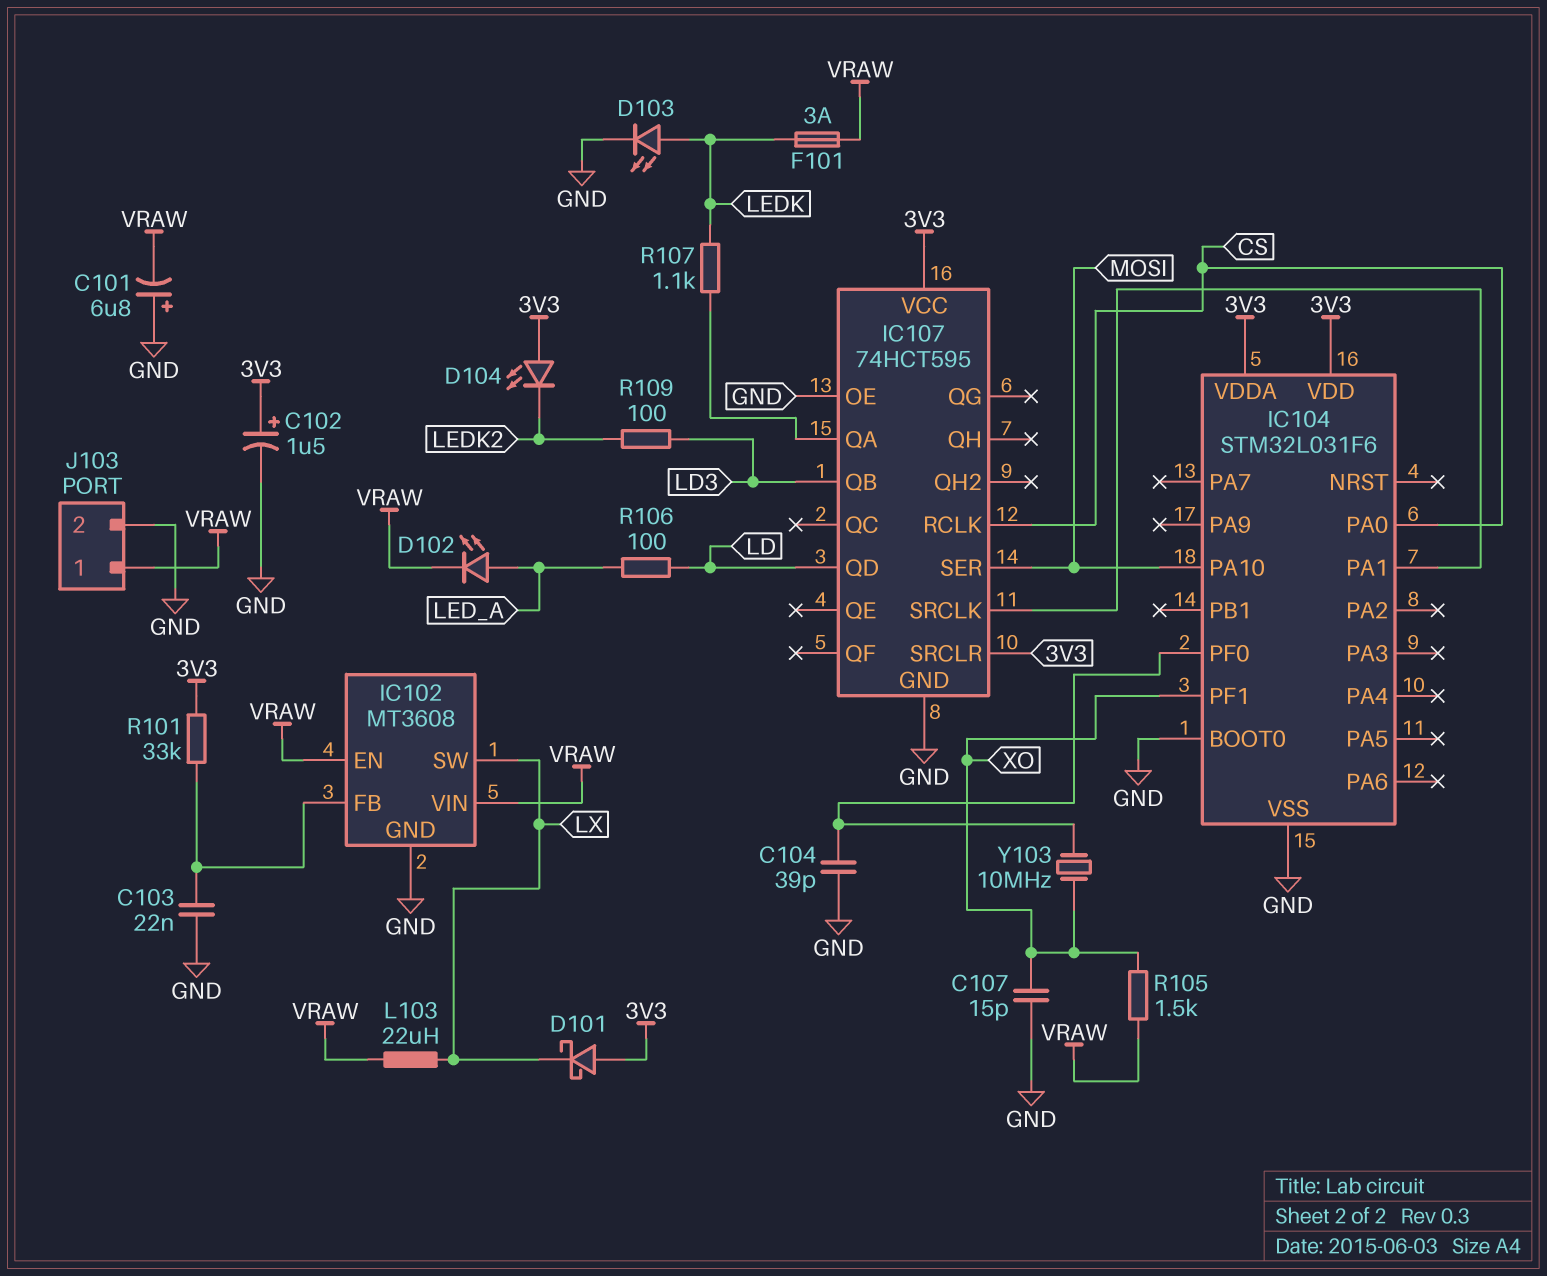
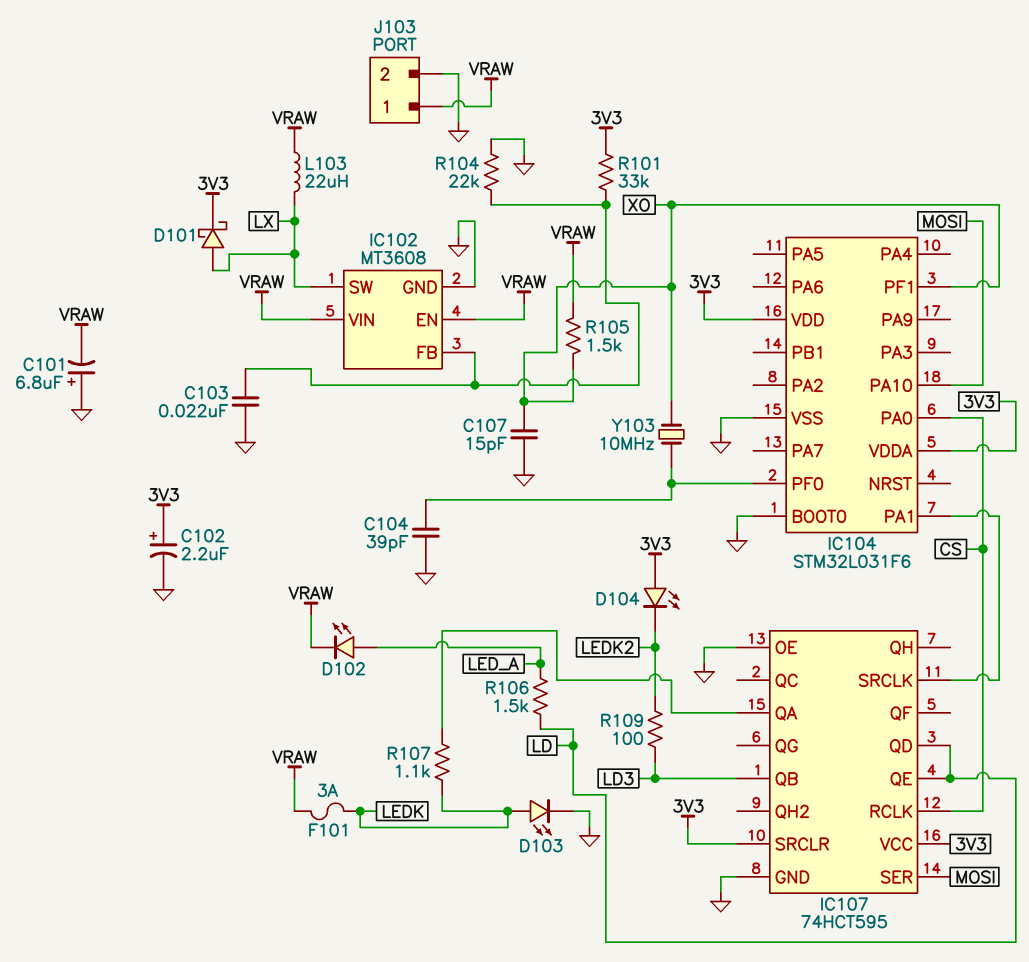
C102: 1.5uF (plus 3V3, minus GND) -> 2.2uF (plus 3V3, minus GND)
D101: schottky (A 3V3, K LX) -> schottky (A LX, K 3V3)
IC107 pin QE: none -> LD
R104: none -> 22k (GND, IC102/FB)
R106: 100 (LD, LED_A) -> 1.5k (LD, LED_A)

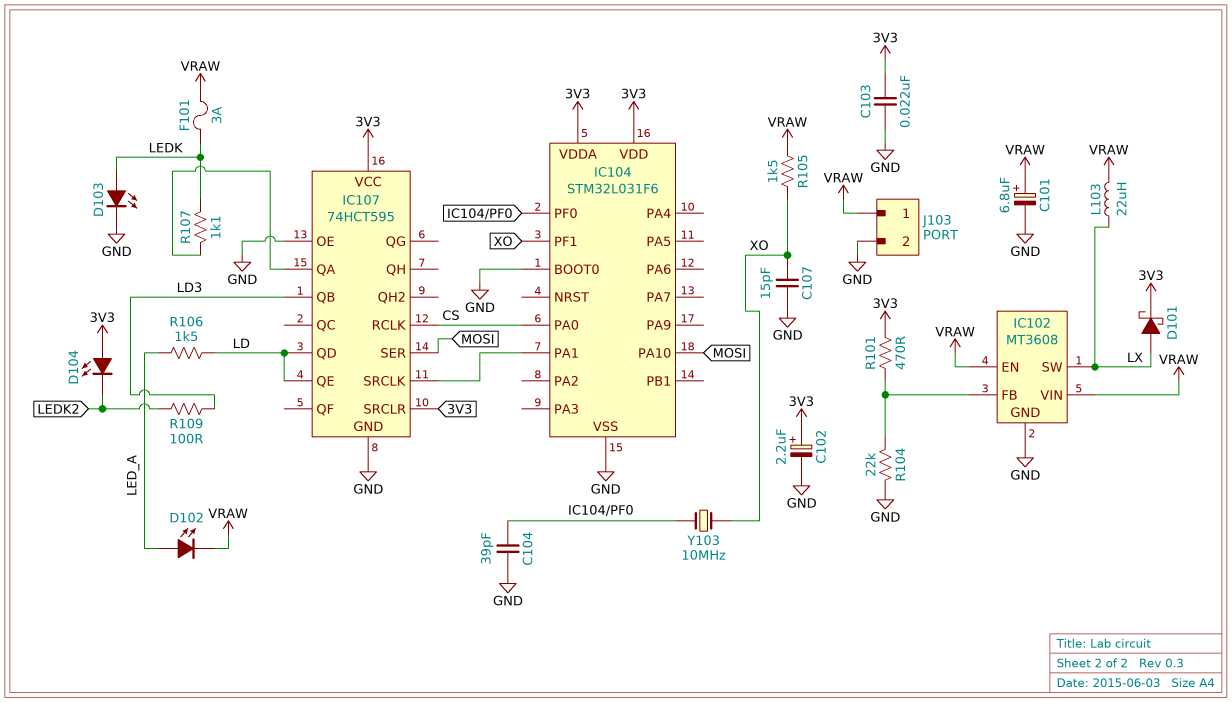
C101: 6.8uF (plus GND, minus VRAW) -> 6.8uF (plus VRAW, minus GND)
C103: 22nF (GND, IC102/FB) -> 22nF (3V3, GND)
R101: 33k (3V3, IC102/FB) -> 470 (3V3, IC102/FB)

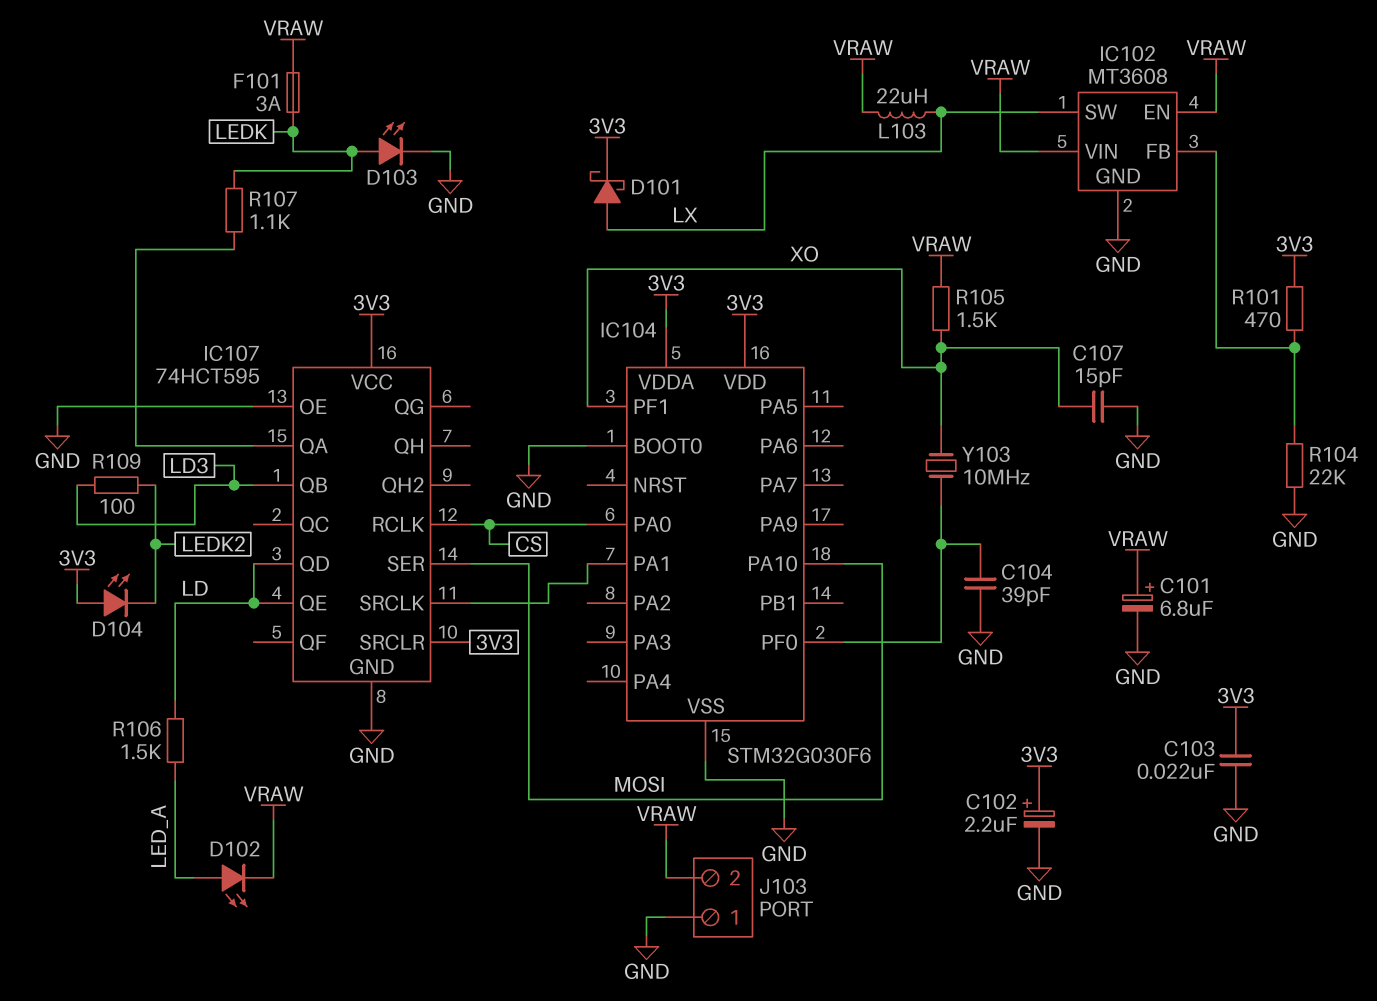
IC104: STM32L031F6 -> STM32G030F6
J103 pin 1: VRAW -> GND
J103 pin 2: GND -> VRAW

